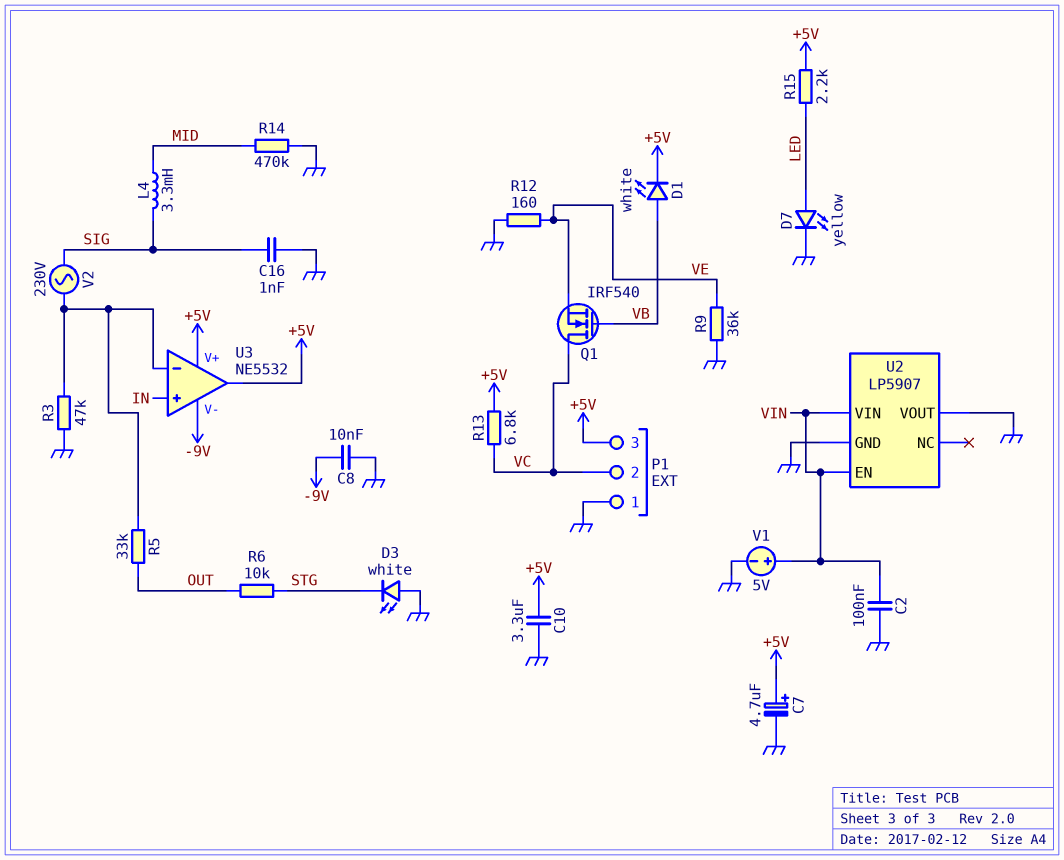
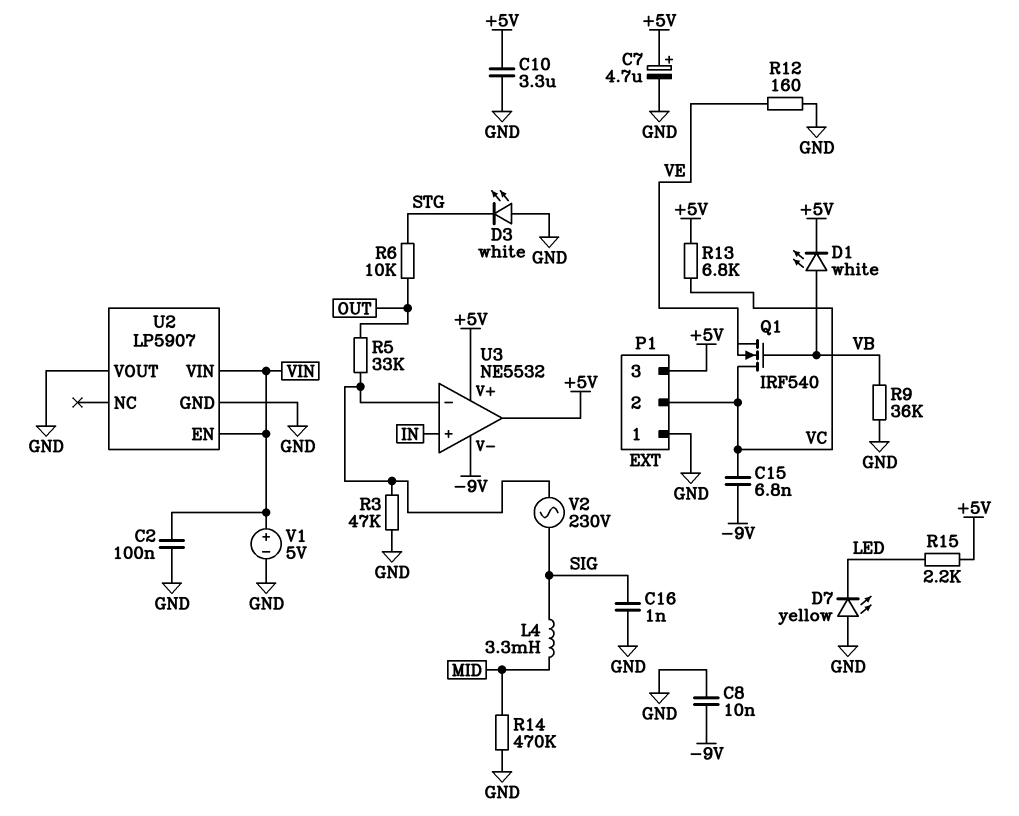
C15: none -> 6.8nF (-9V, VC)
D7: LED yellow (A LED, K GND) -> LED yellow (A GND, K LED)
R9: 36k (GND, VE) -> 36k (GND, VB)

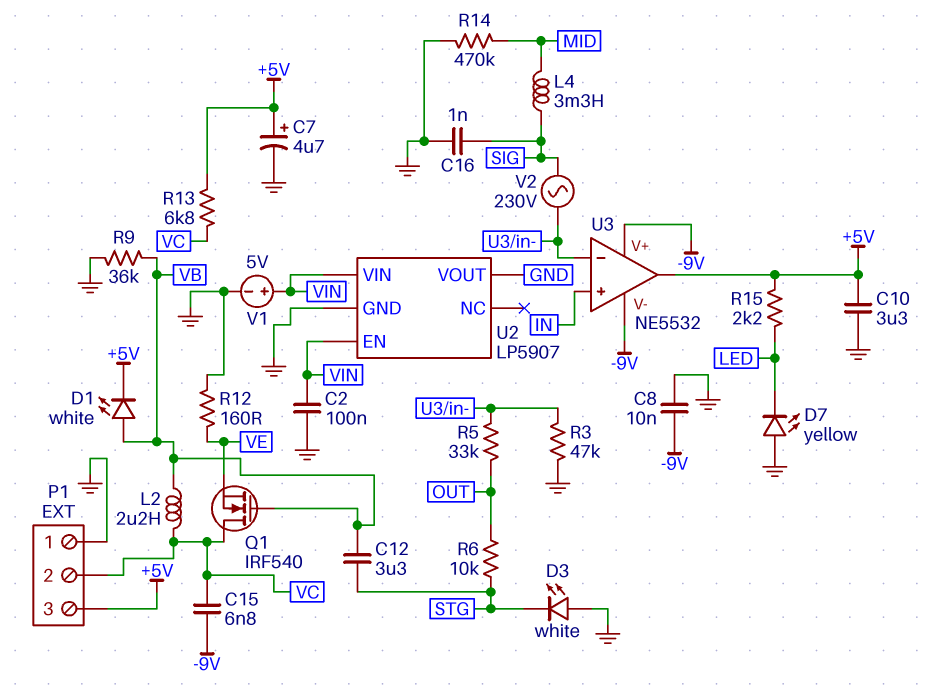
C12: none -> 3.3uF (STG, VB)
L2: none -> 2.2uH (VB, VC)
U3 pin V+: +5V -> -9V

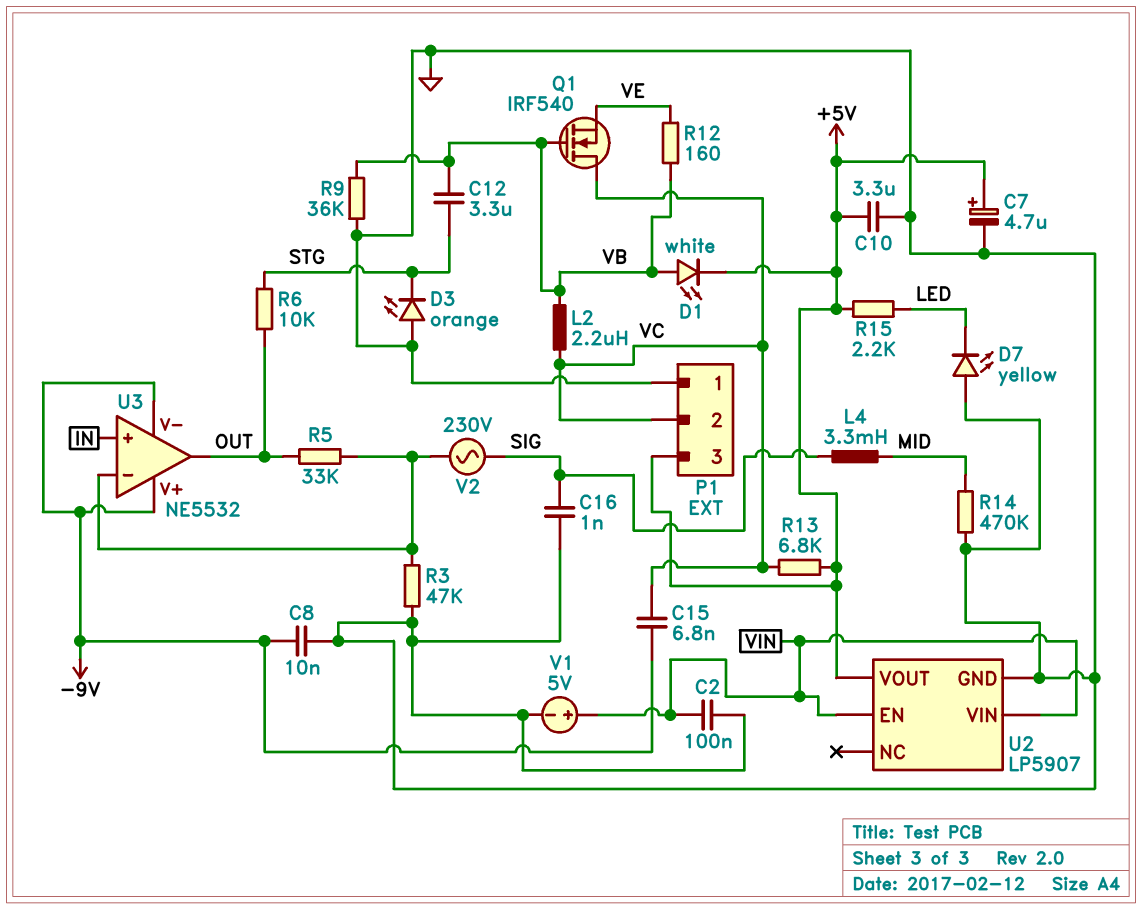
D3: LED white (A GND, K STG) -> LED orange (A GND, K STG)
R12: 160 (GND, VE) -> 160 (VB, VE)
U2 pin VOUT: GND -> +5V
U3 pin out: +5V -> OUT

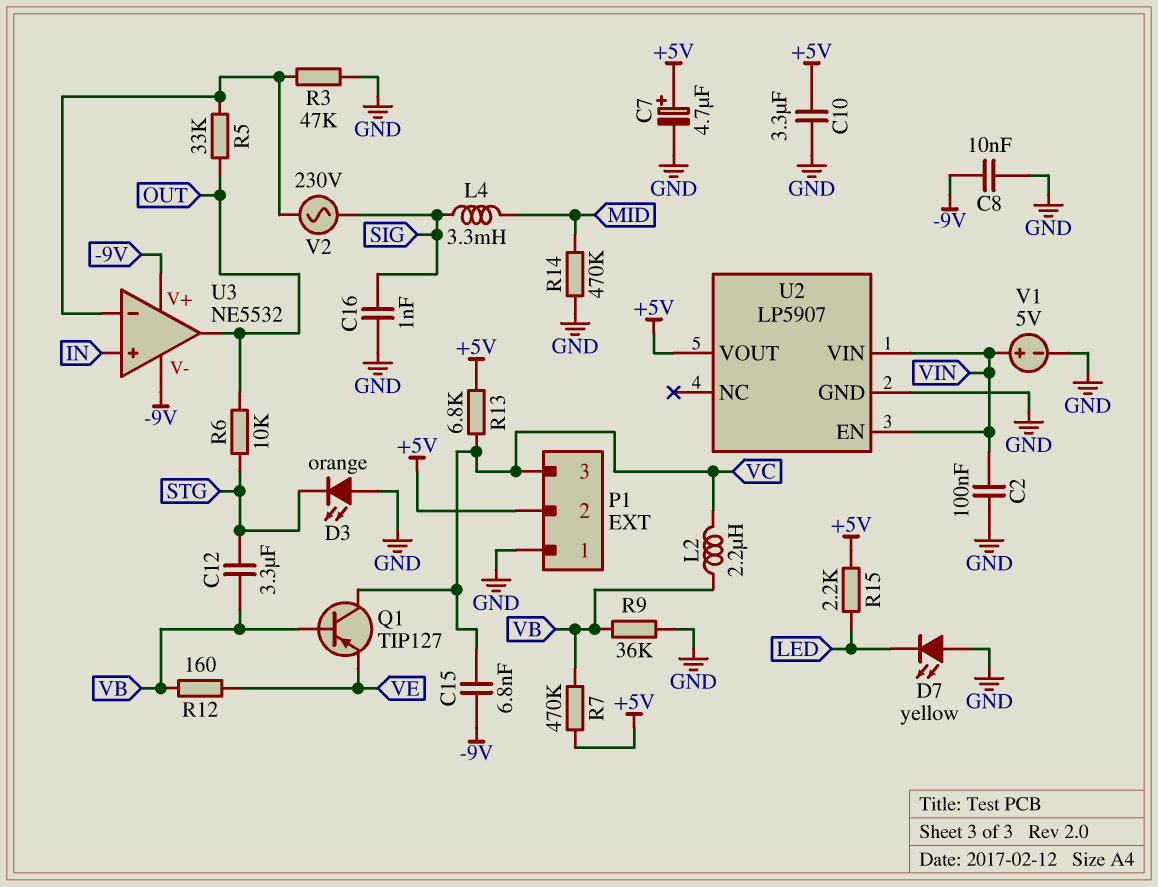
D1: LED white (A VB, K +5V) -> none
P1 pin 2: VC -> +5V
P1 pin 3: +5V -> VC
Q1: NMOS IRF540 (G VB, D VC, S VE) -> PNP TIP127 (B VB, C VC, E VE)
R7: none -> 470k (+5V, VB)

